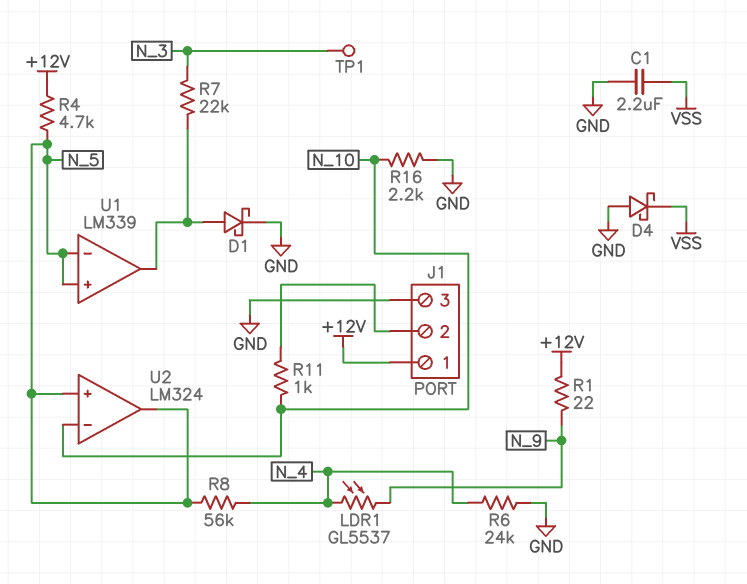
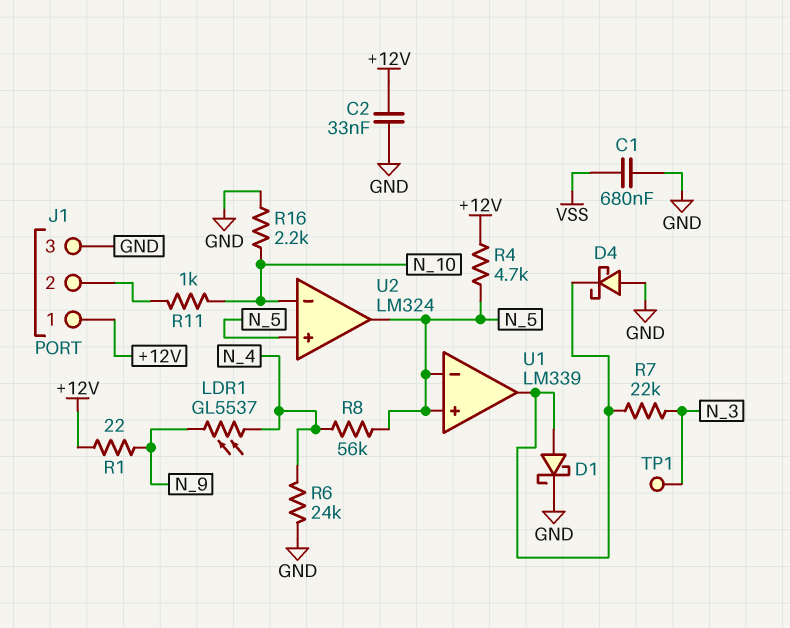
C1: 2.2uF (GND, VSS) -> 680nF (GND, VSS)
C2: none -> 33nF (+12V, GND)
D4: schottky (A GND, K VSS) -> schottky (A GND, K U1/out)

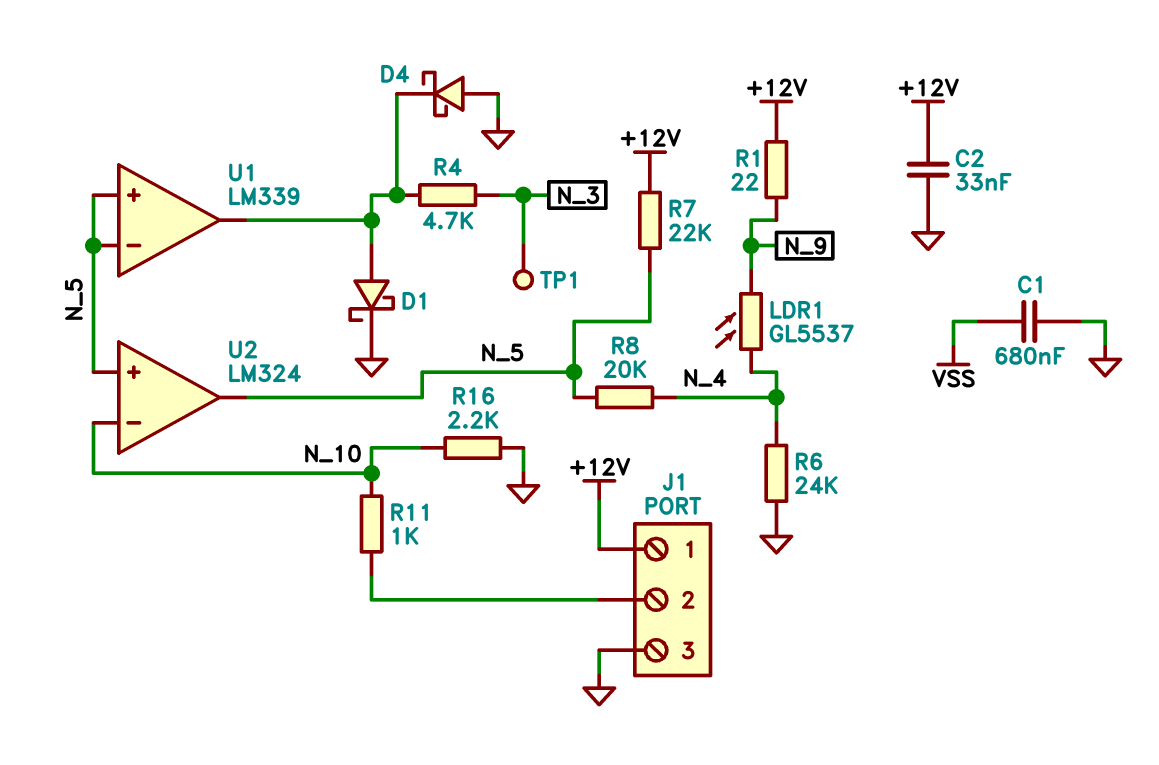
R4: 4.7k (+12V, N_5) -> 4.7k (N_3, U1/out)
R7: 22k (N_3, U1/out) -> 22k (+12V, N_5)
R8: 56k (N_4, N_5) -> 20k (N_4, N_5)

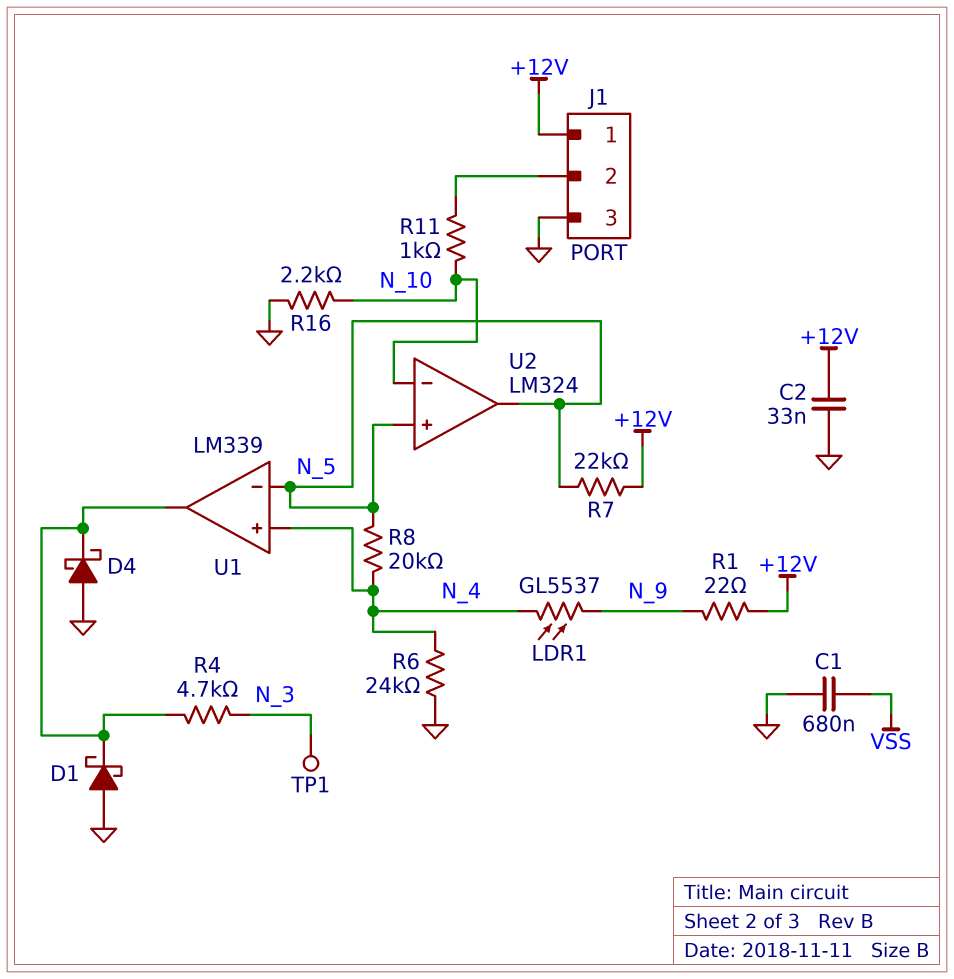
D1: schottky (A U1/out, K GND) -> schottky (A GND, K U1/out)
U1 pin in+: N_5 -> N_4

